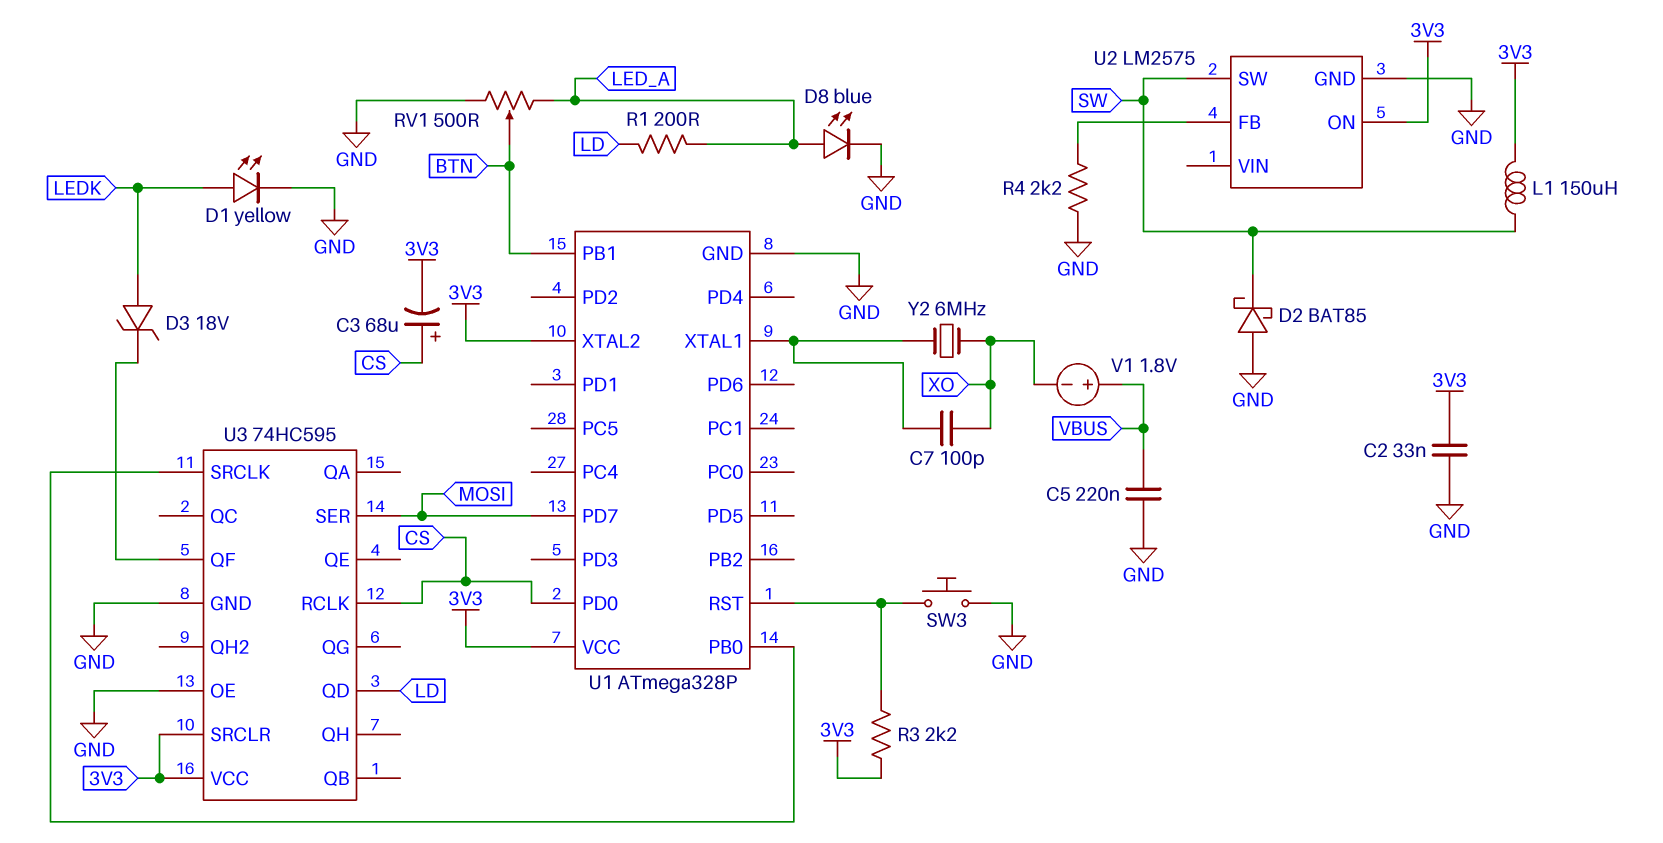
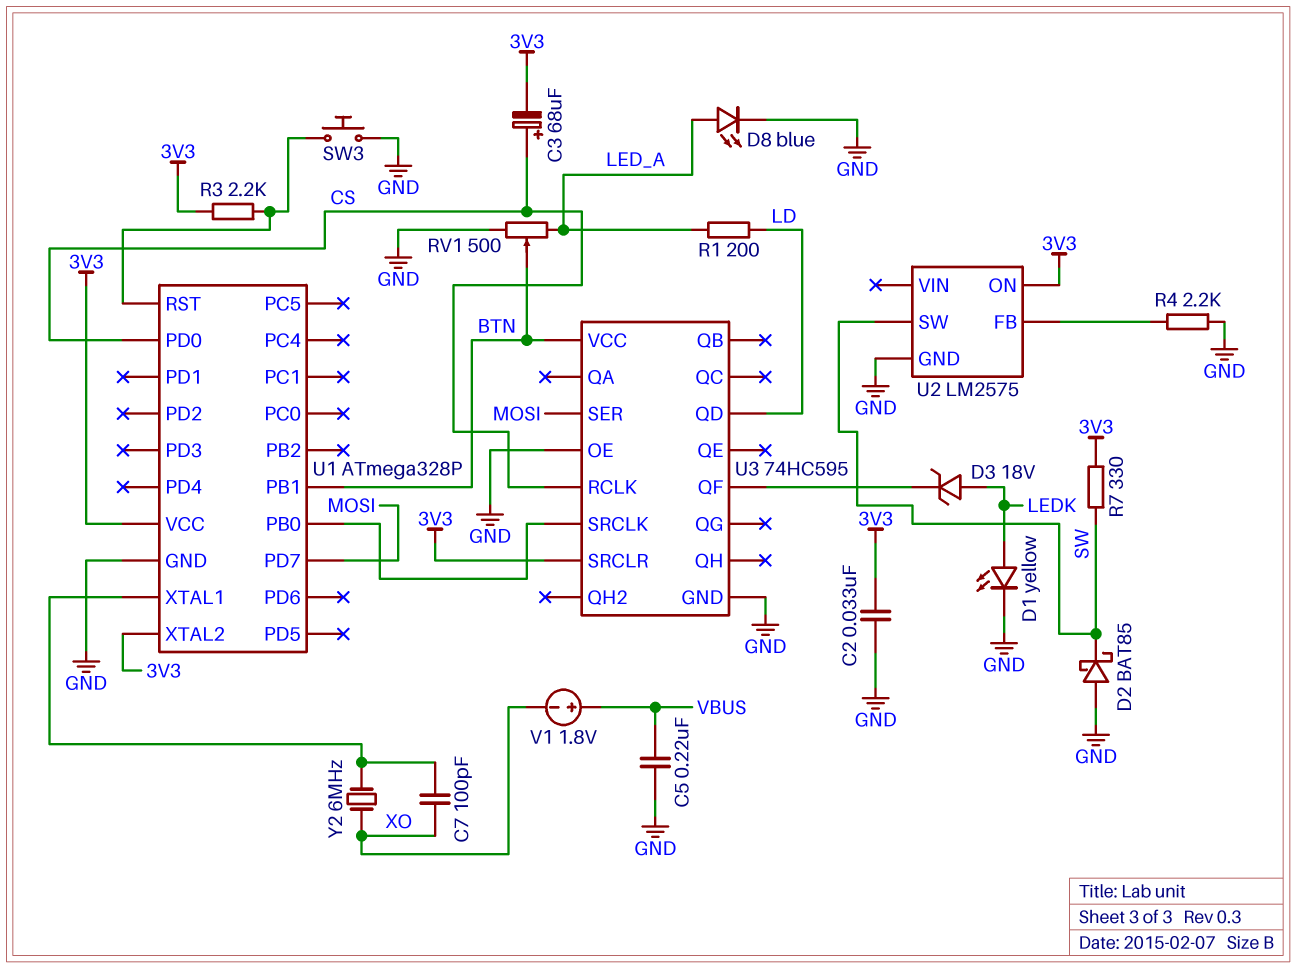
L1: 150uH (3V3, SW) -> none
R7: none -> 330 (3V3, SW)
U3 pin VCC: 3V3 -> BTN

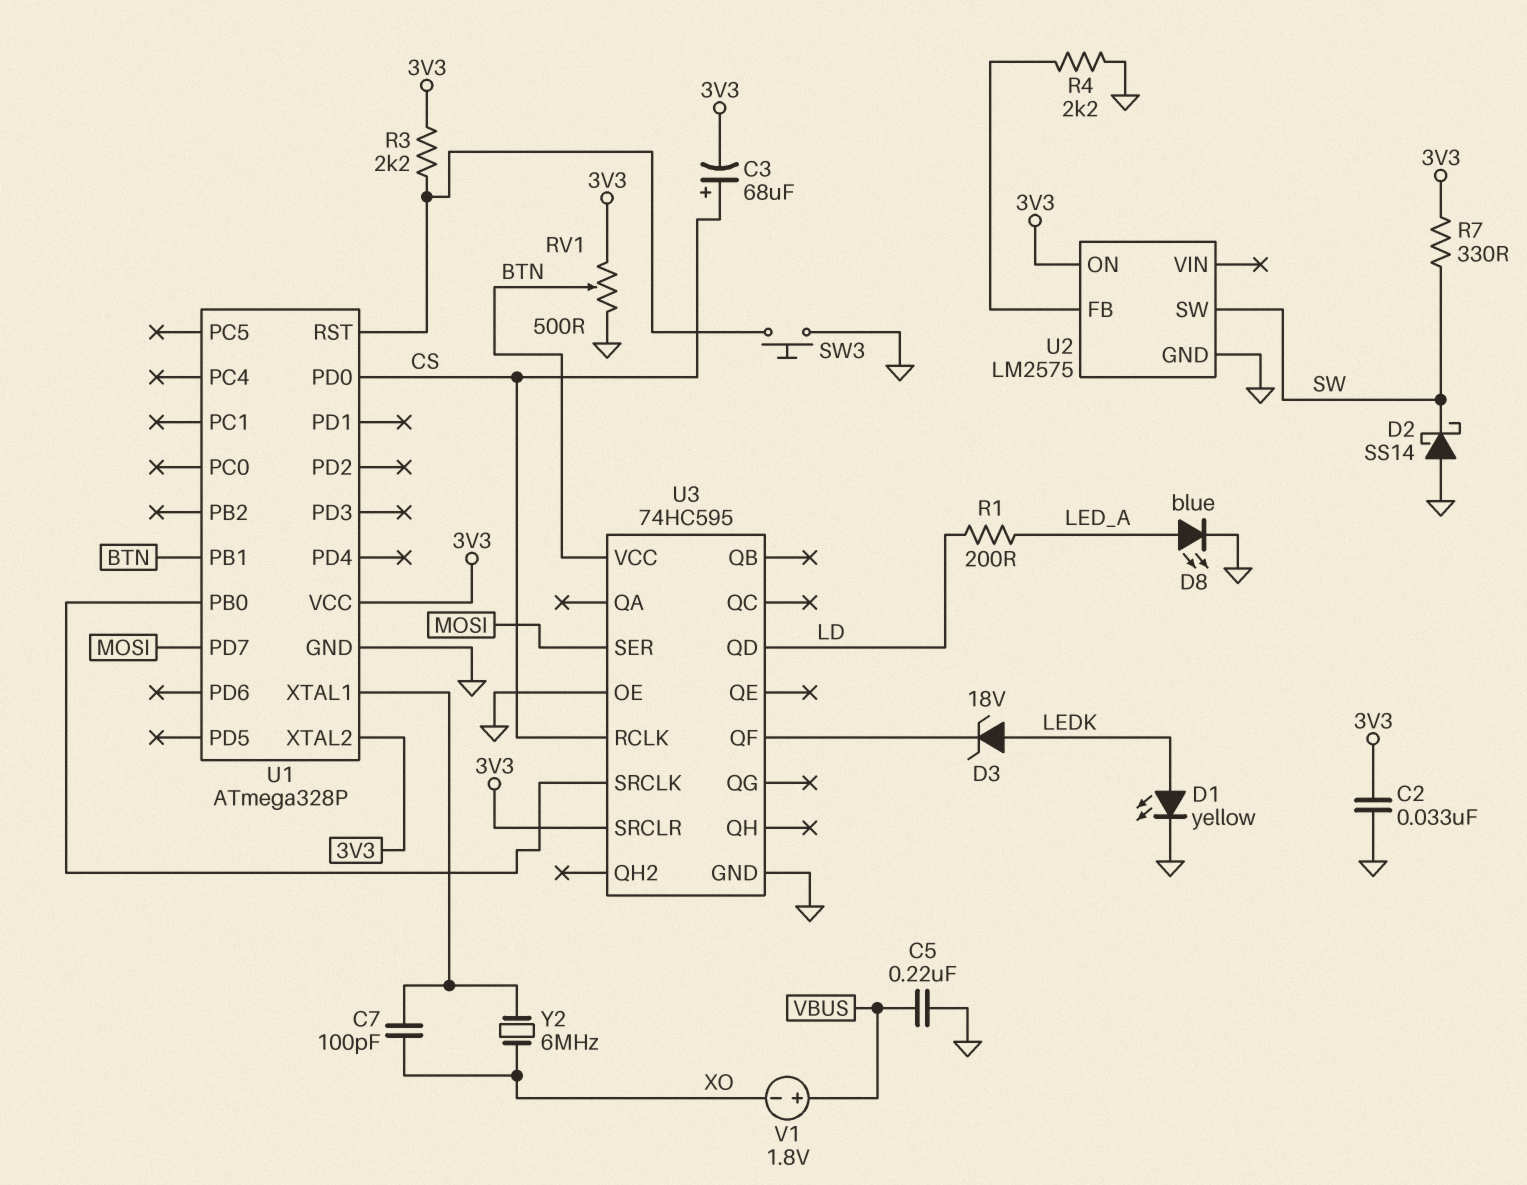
D2: schottky BAT85 (A GND, K SW) -> schottky SS14 (A GND, K SW)
RV1: 500 (GND, LED_A, wiper BTN) -> 500 (3V3, GND, wiper BTN)

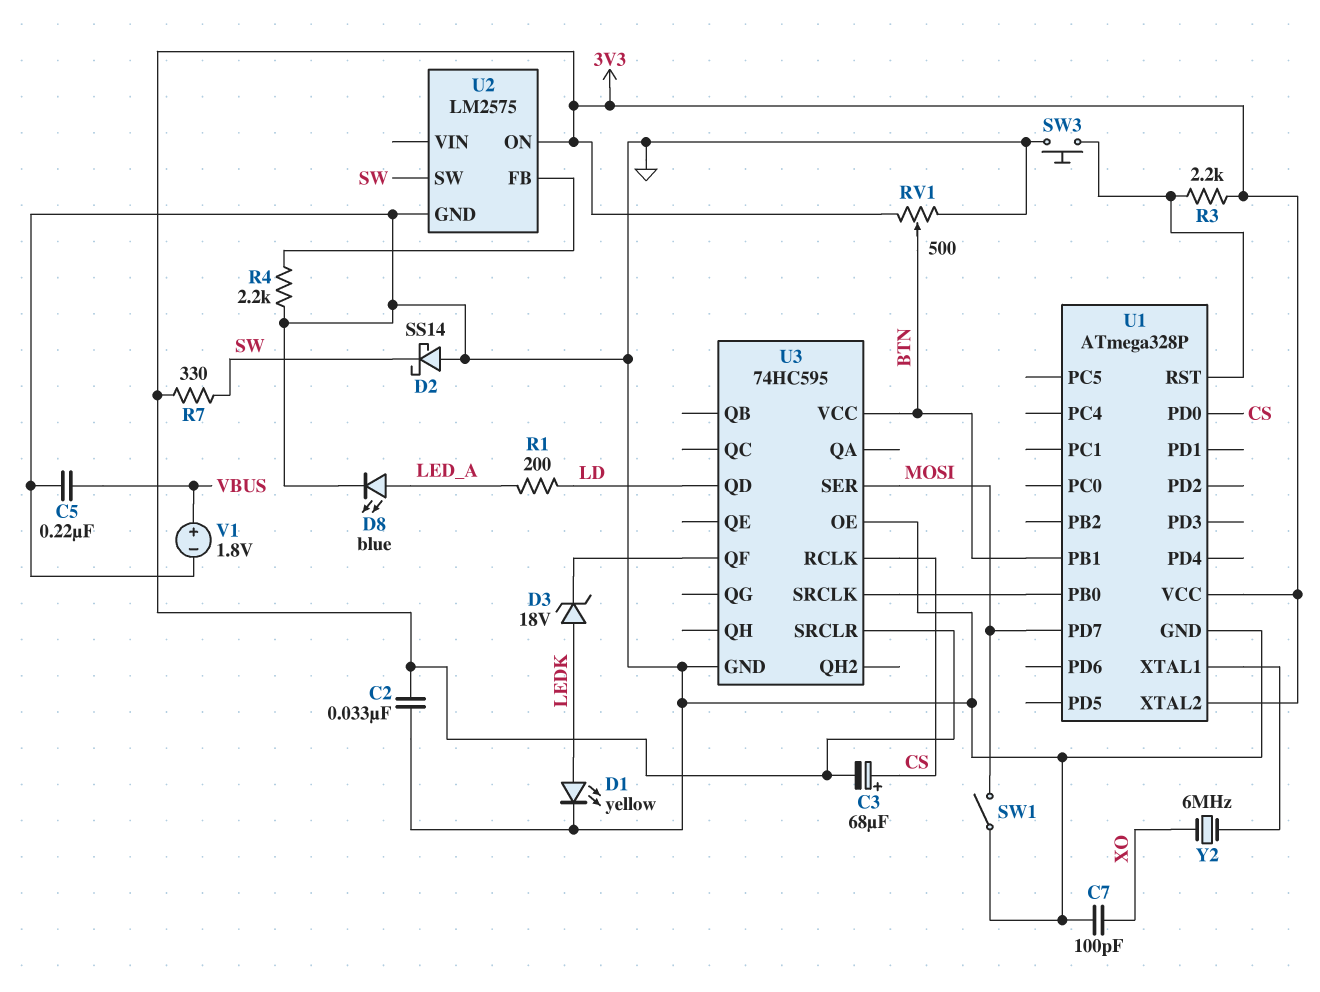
C7: 100pF (U1/XTAL1, XO) -> 100pF (GND, XO)
SW1: none -> switch (GND, MOSI)
V1: 1.8V (plus VBUS, minus XO) -> 1.8V (plus VBUS, minus GND)

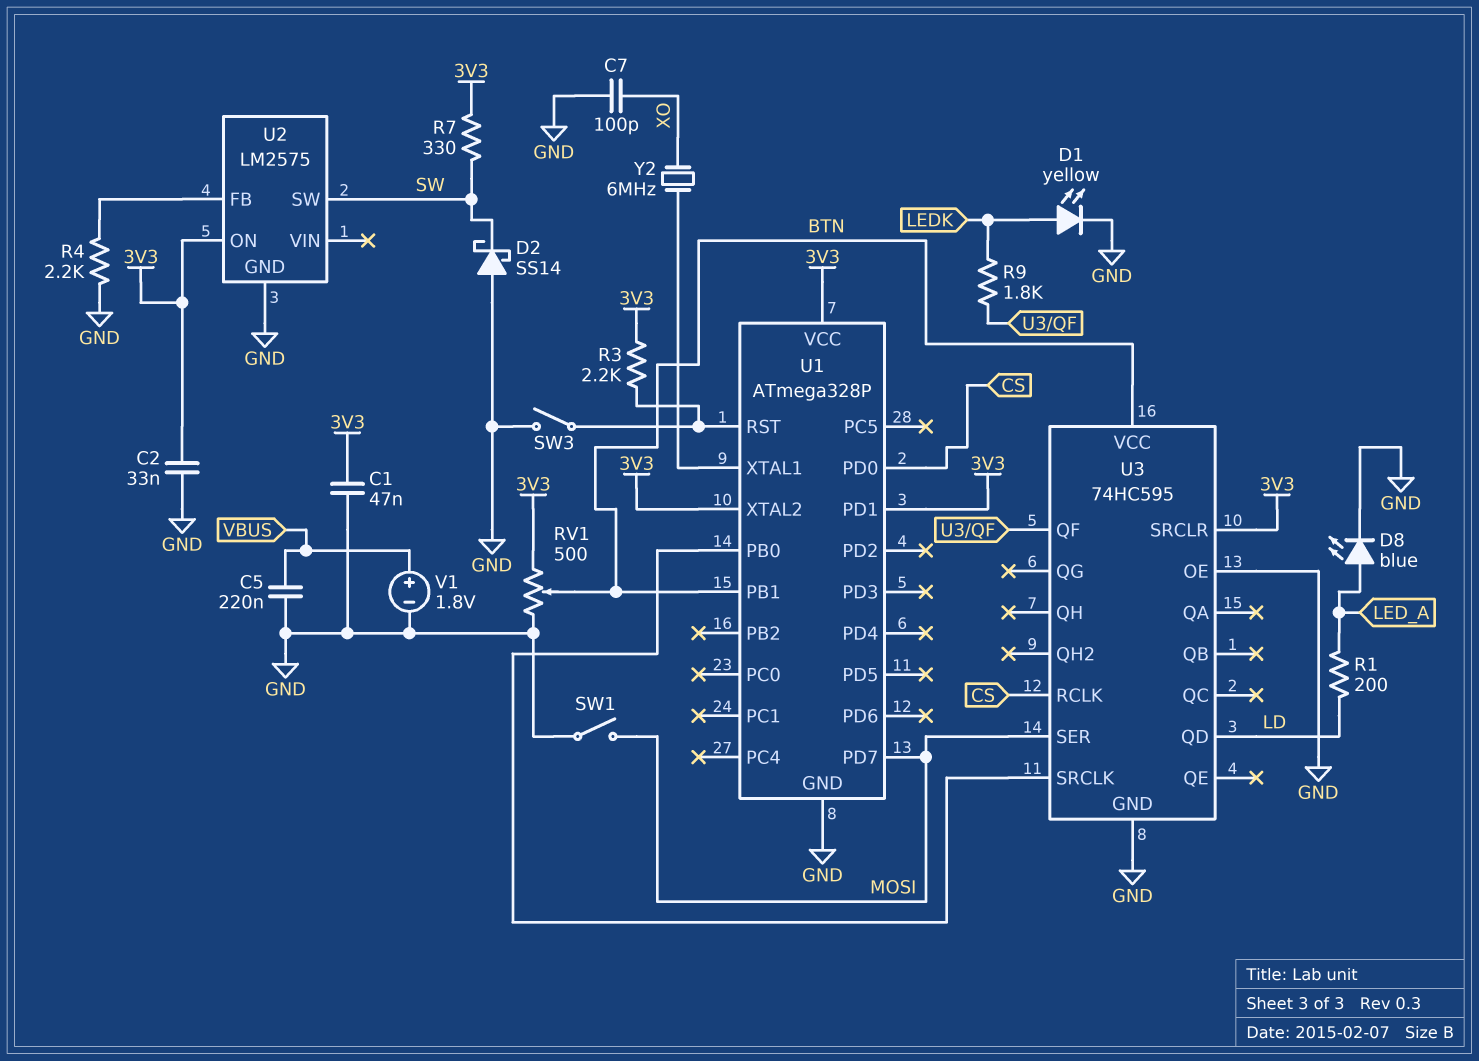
C1: none -> 47nF (3V3, GND)
C3: 68uF (plus CS, minus 3V3) -> none
D3: zener 18V (A LEDK, K U3/QF) -> none
R9: none -> 1.8k (LEDK, U3/QF)
SW3: button (GND, U1/RST) -> switch (GND, U1/RST)
U1 pin PD1: none -> 3V3

